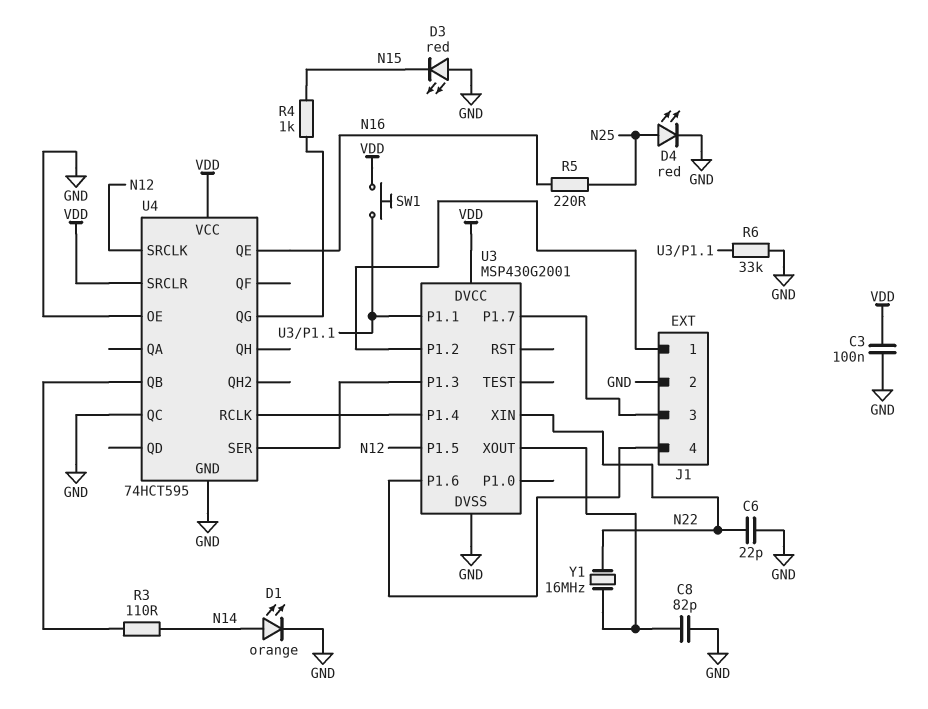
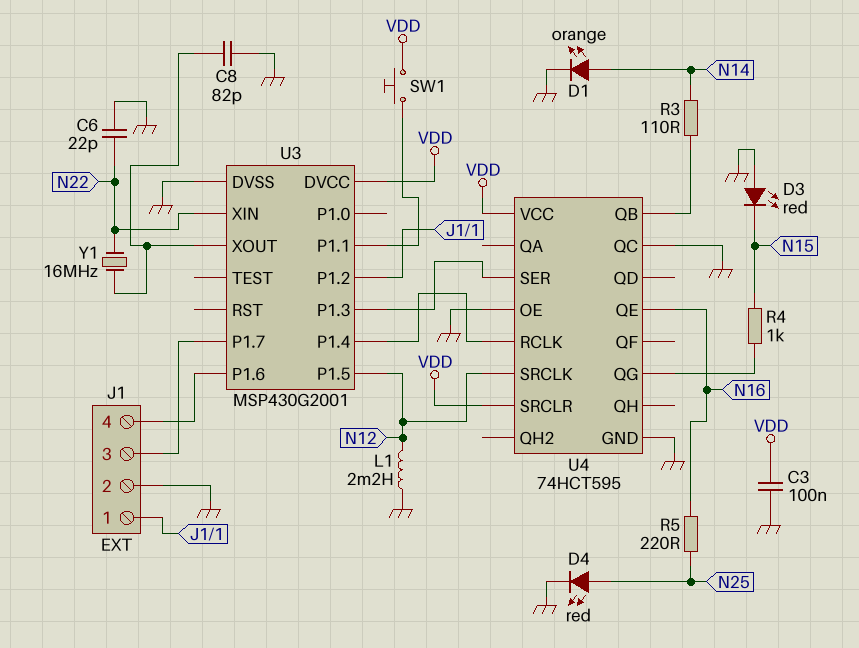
L1: none -> 2.2mH (GND, N12)
R6: 33k (GND, U3/P1.1) -> none

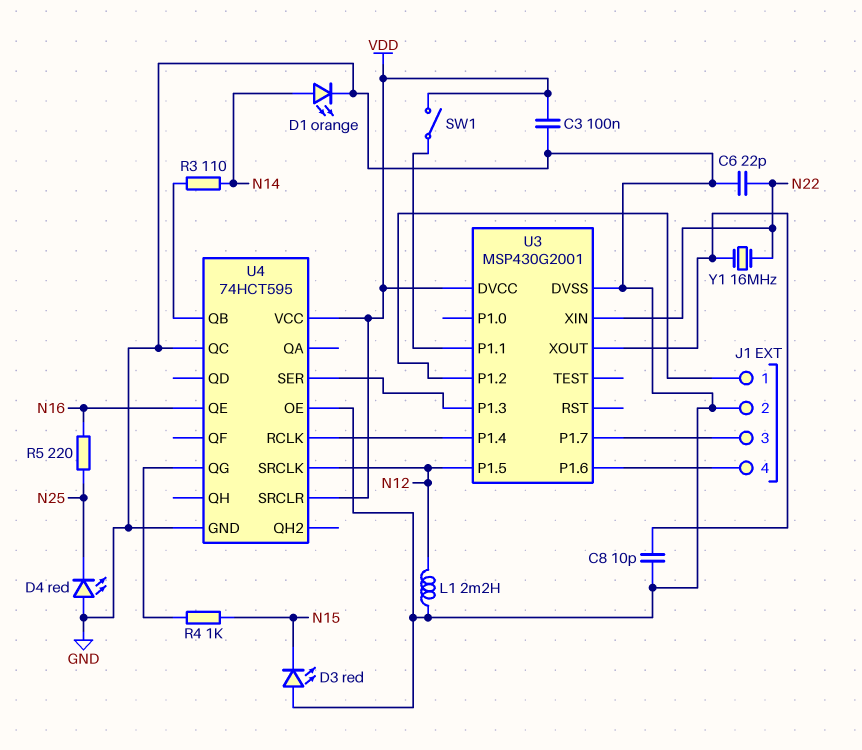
C8: 82pF (GND, U3/XOUT) -> 10pF (GND, U3/XOUT)
D4: LED red (A N25, K GND) -> LED red (A GND, K N25)
SW1: button (U3/P1.1, VDD) -> switch (U3/P1.1, VDD)

